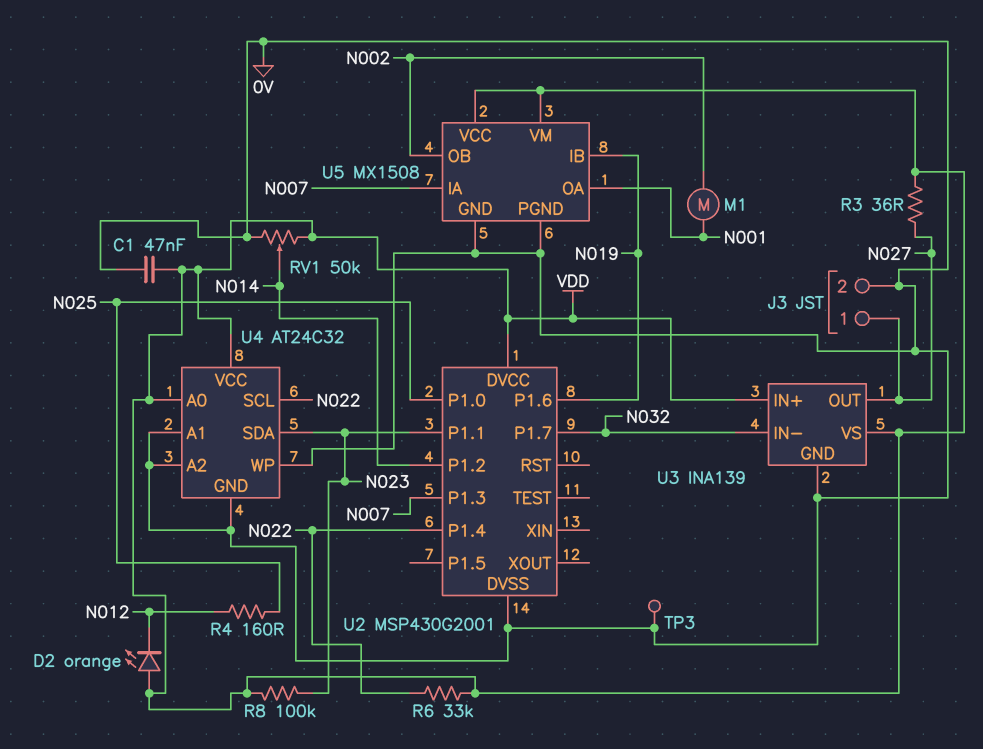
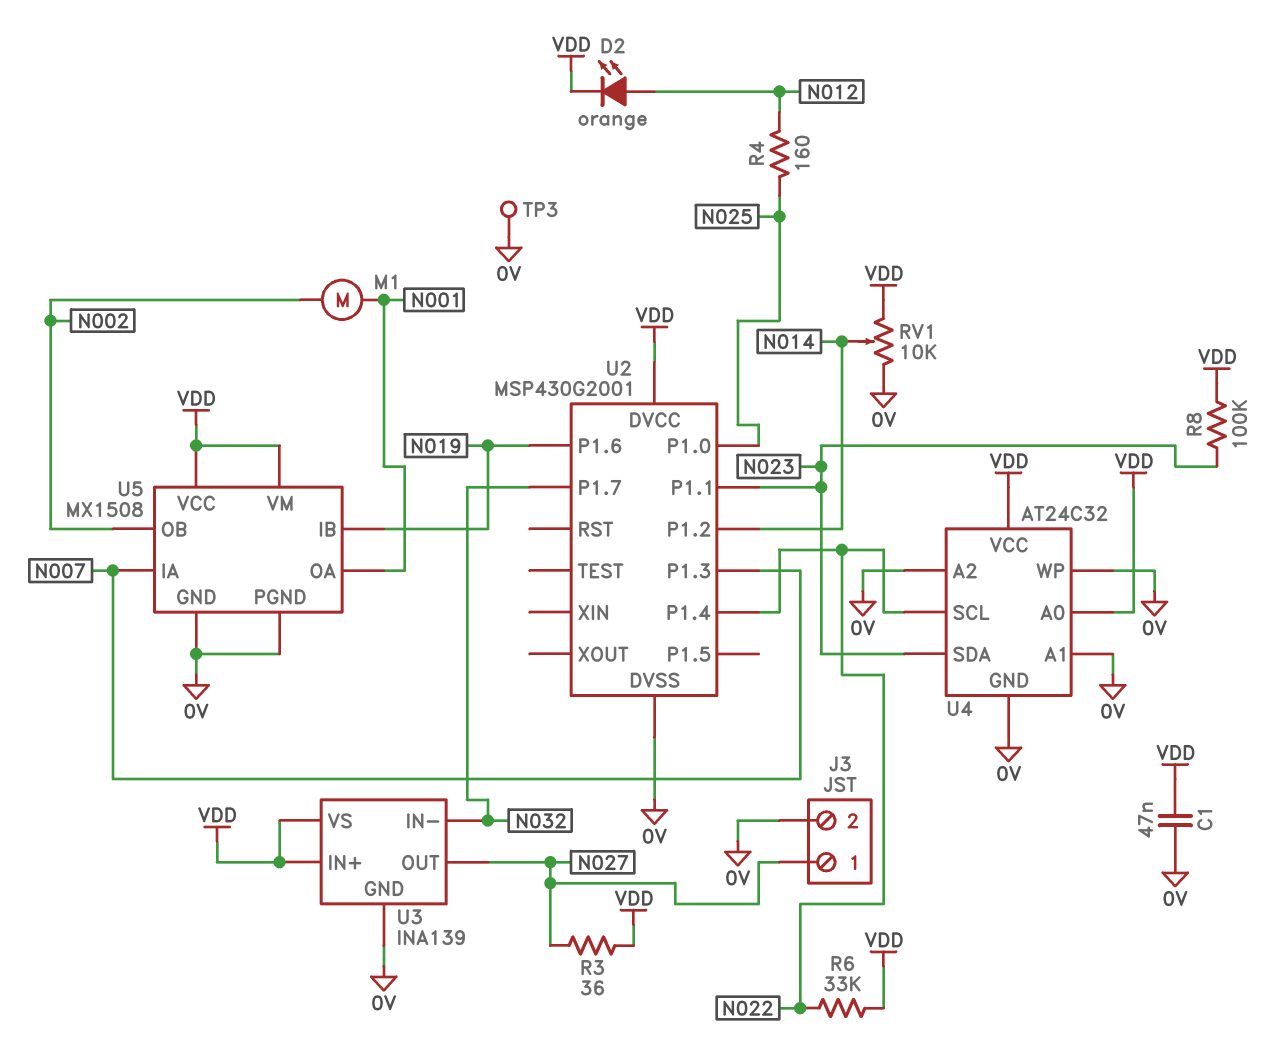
D2: LED orange (A VDD, K N012) -> LED orange (A N012, K VDD)
RV1: 50k (0V, VDD, wiper N014) -> 10k (0V, VDD, wiper N014)

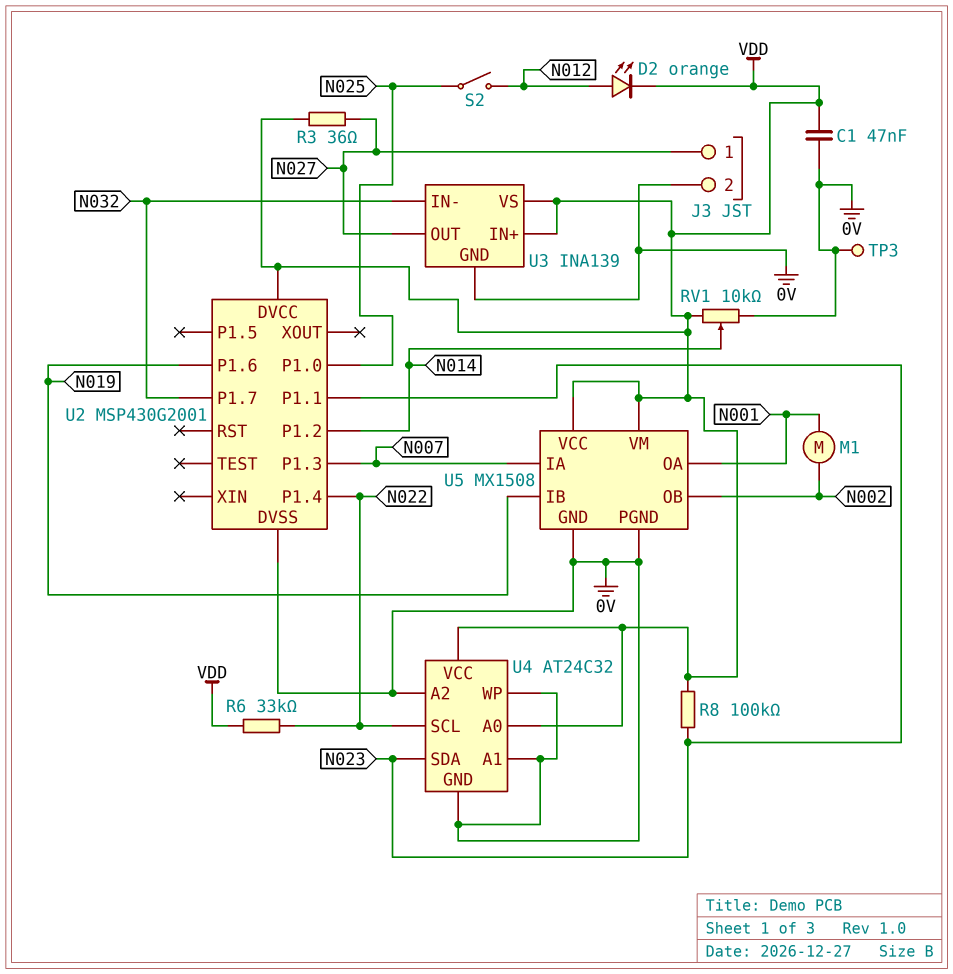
R4: 160 (N012, N025) -> none
S2: none -> switch (N012, N025)

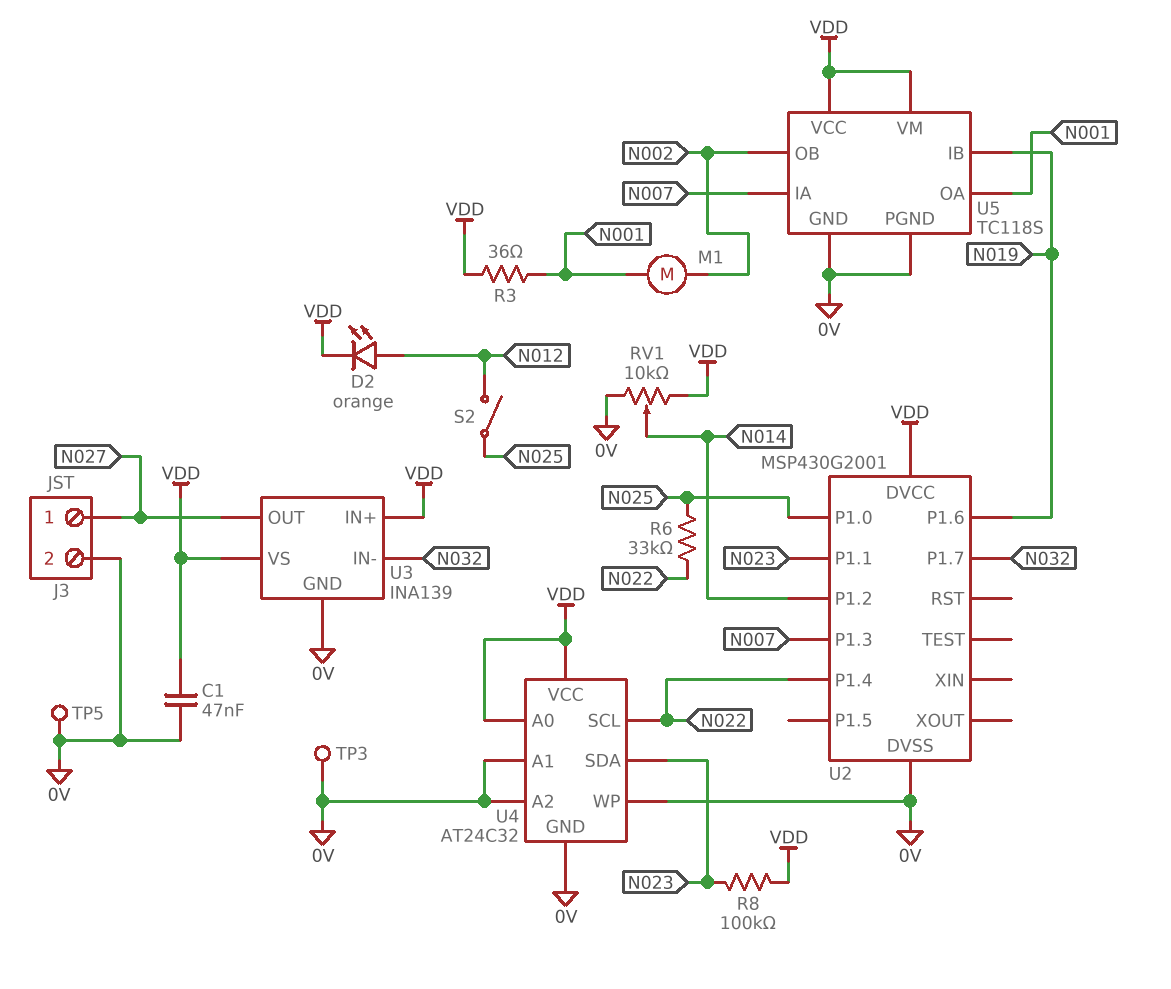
R3: 36 (N027, VDD) -> 36 (N001, VDD)
R6: 33k (N022, VDD) -> 33k (N022, N025)
TP5: none -> test point (0V)
U5: MX1508 -> TC118S

